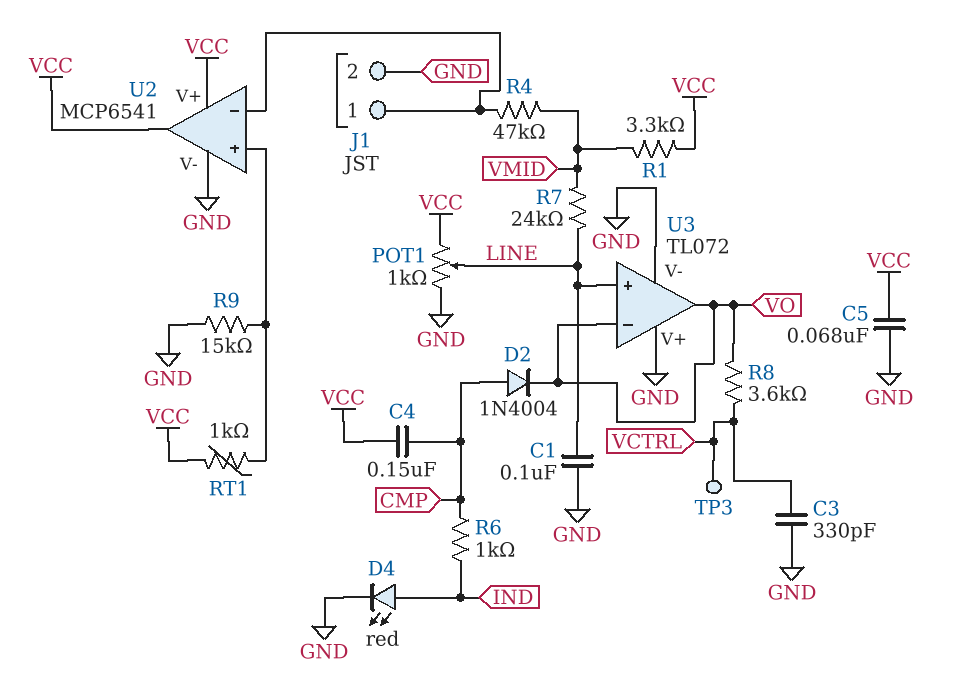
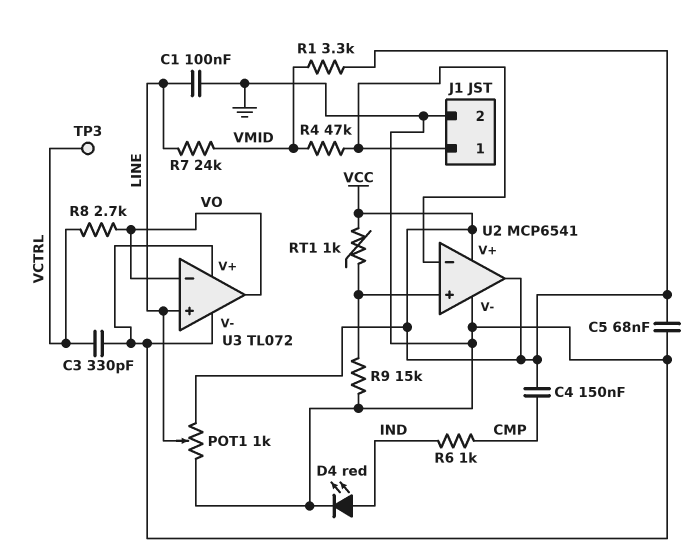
D2: diode 1N4004 (A CMP, K VO) -> none
R8: 3.6k (VCTRL, VO) -> 2.7k (VCTRL, VO)

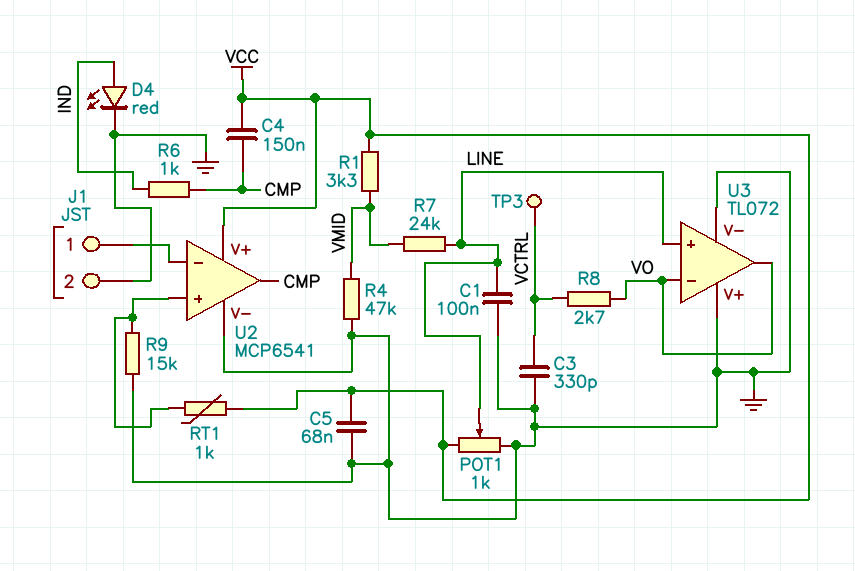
R4: 47k (J1/1, VMID) -> 47k (GND, VMID)
U2 pin out: VCC -> CMP

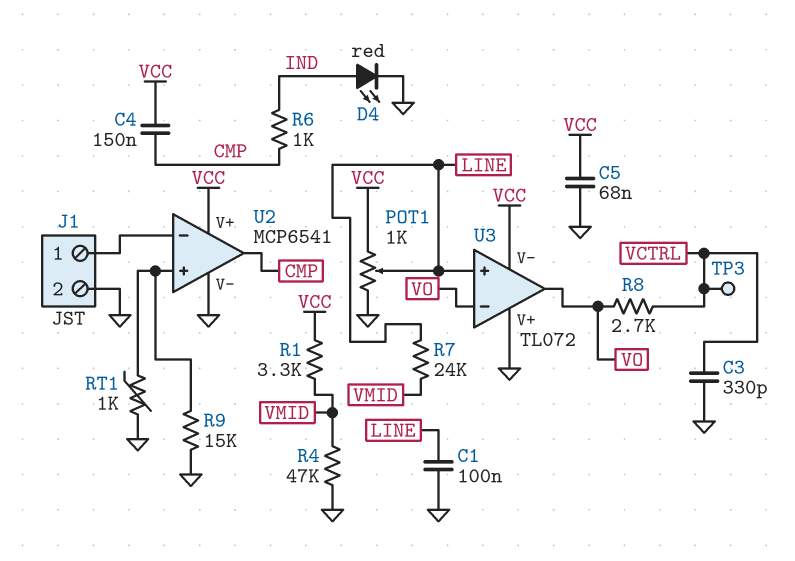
RT1: 1k (U2/in+, VCC) -> 1k (GND, U2/in+)
U3 pin V-: GND -> VCC

